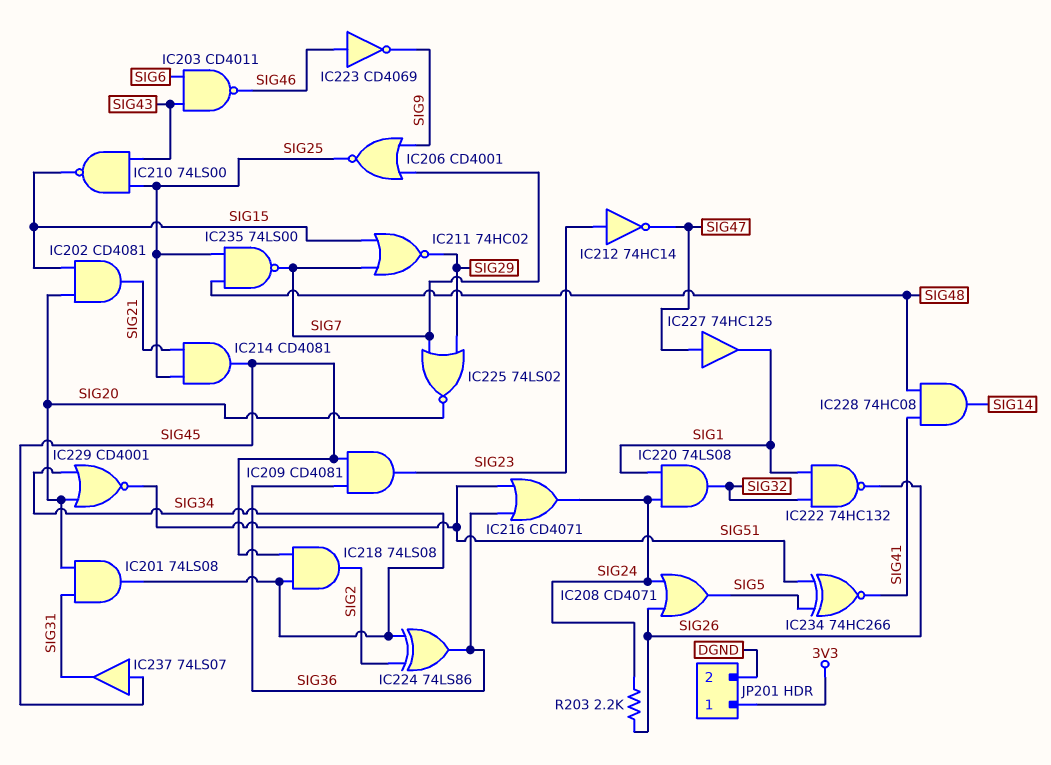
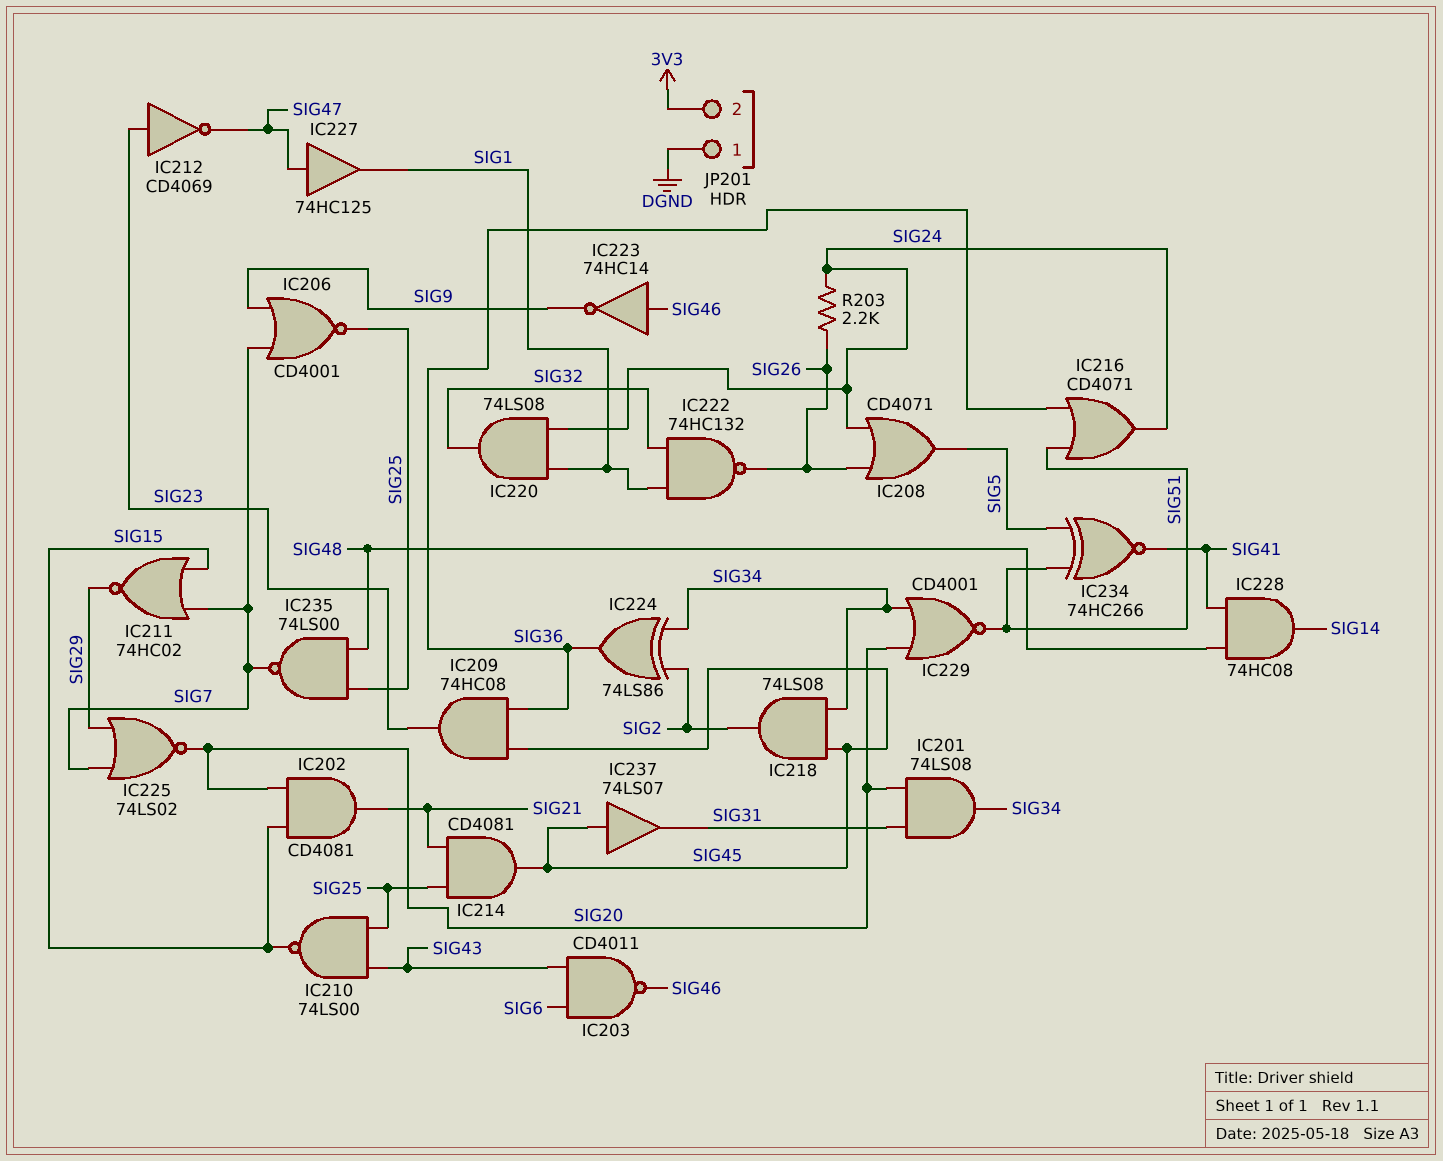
IC209: AND CD4081 (in SIG36, in SIG45, out SIG23) -> AND 74HC08 (in SIG36, in SIG45, out SIG23)
IC212: NOT 74HC14 (in SIG23, out SIG47) -> NOT CD4069 (in SIG23, out SIG47)
IC223: NOT CD4069 (in SIG46, out SIG9) -> NOT 74HC14 (in SIG46, out SIG9)
JP201 pin 1: 3V3 -> DGND
JP201 pin 2: DGND -> 3V3

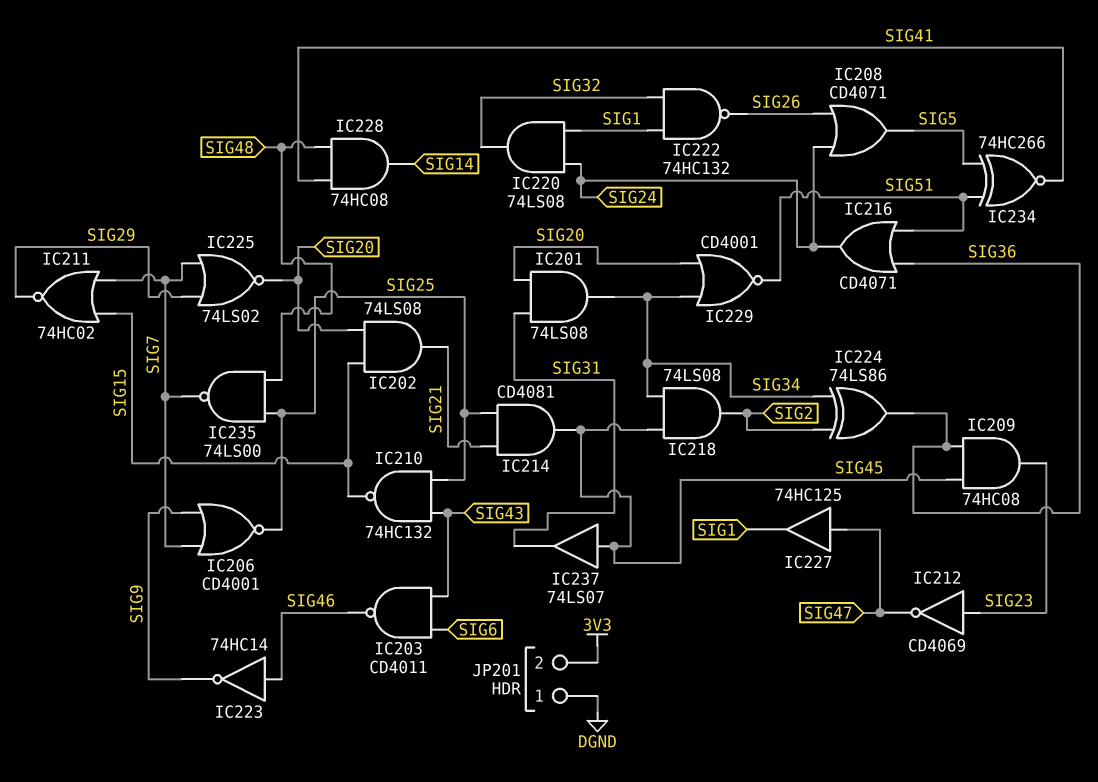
IC202: AND CD4081 (in SIG15, in SIG20, out SIG21) -> AND 74LS08 (in SIG15, in SIG20, out SIG21)
IC210: NAND 74LS00 (in SIG25, in SIG43, out SIG15) -> NAND 74HC132 (in SIG25, in SIG43, out SIG15)
R203: 2.2k (SIG24, SIG26) -> none

